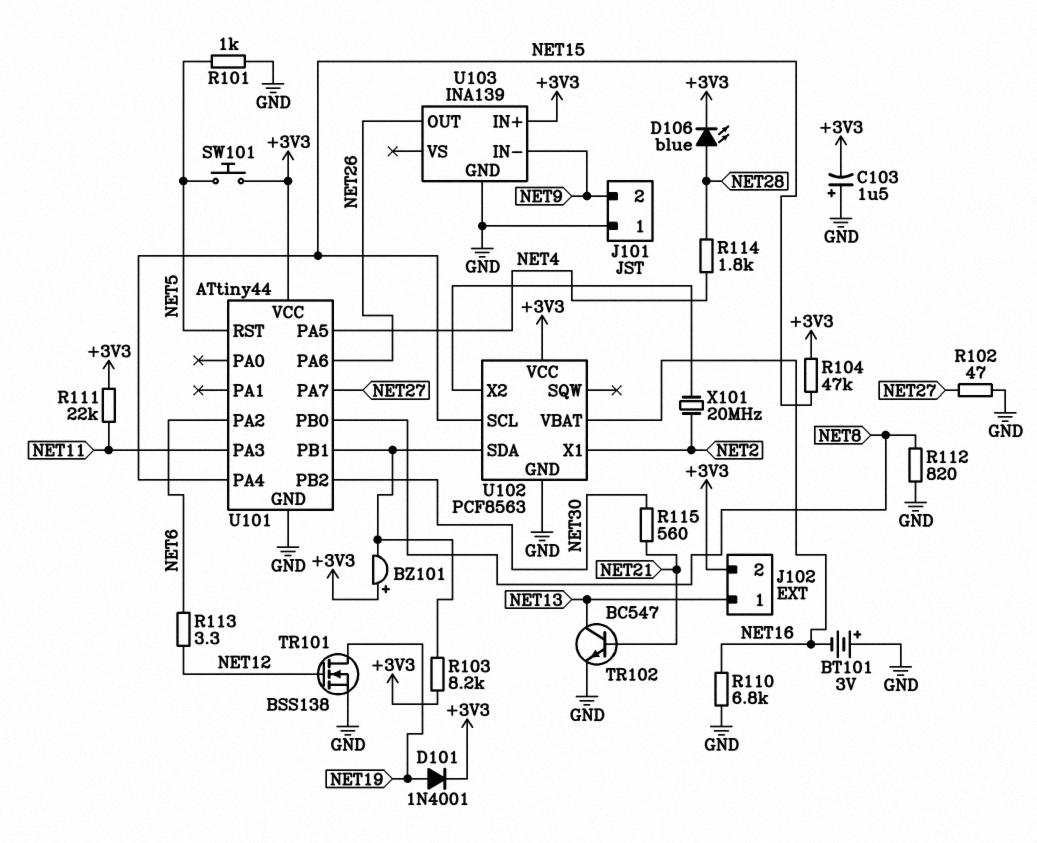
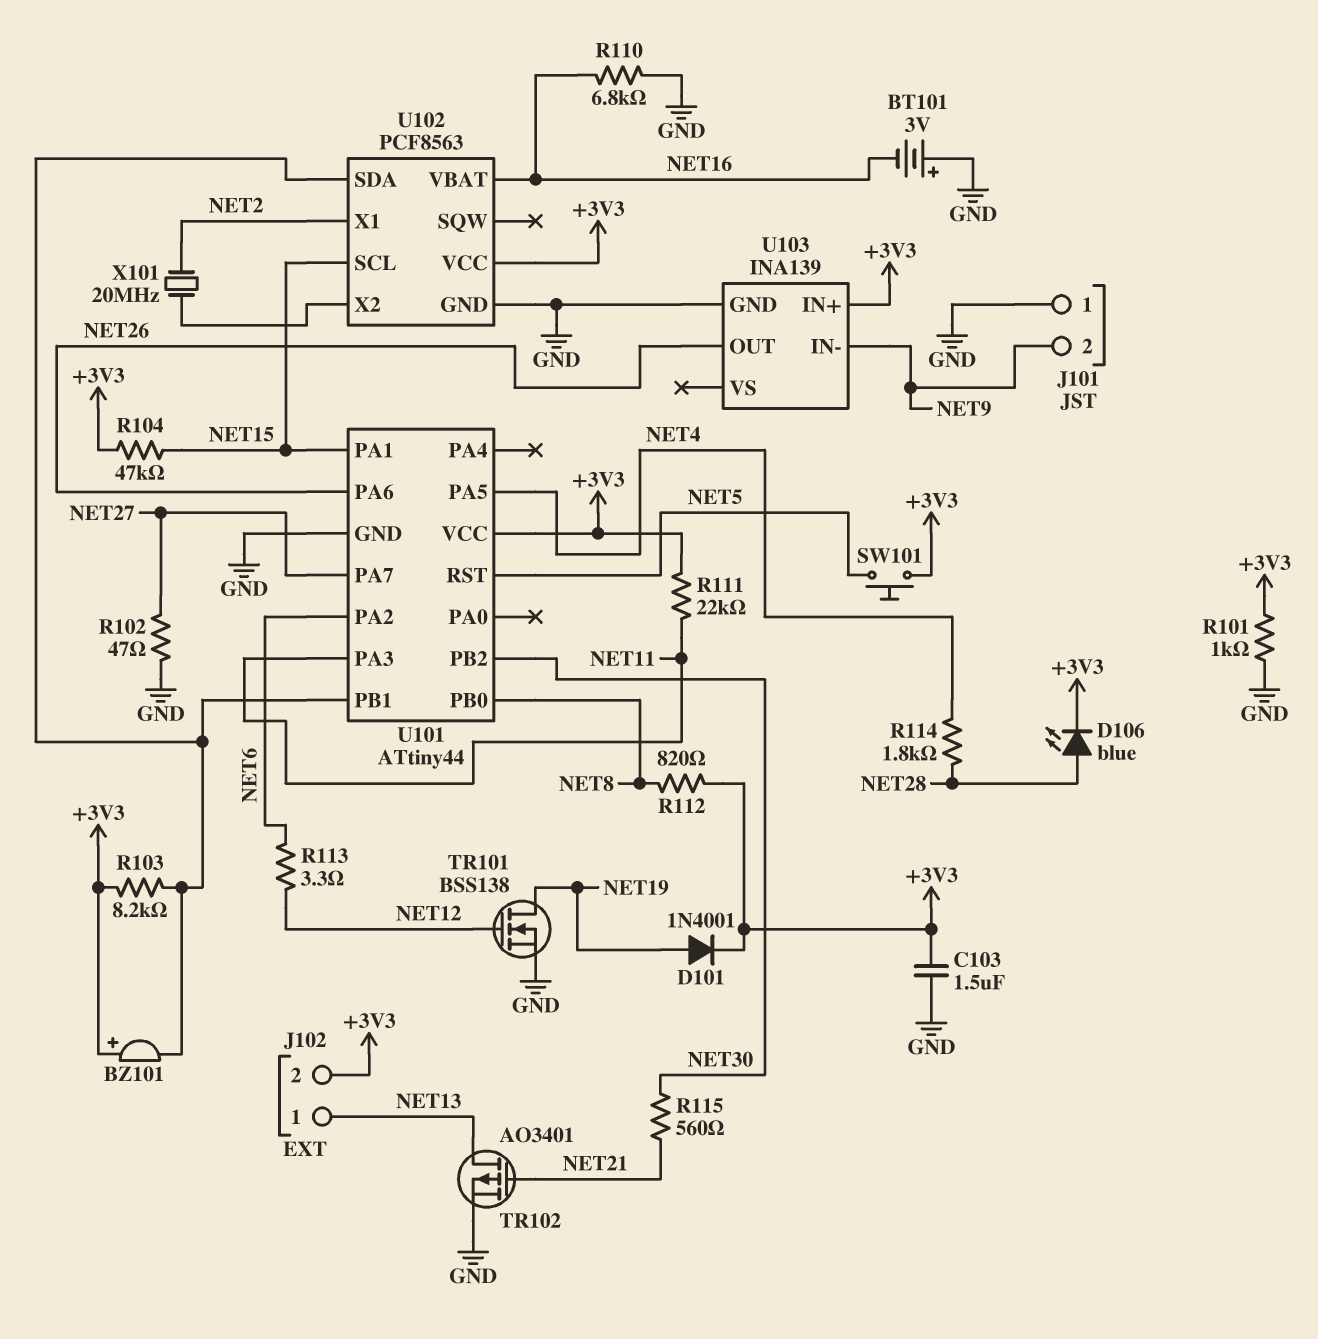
C103: 1.5uF (plus GND, minus +3V3) -> 1.5uF (+3V3, GND)
R101: 1k (GND, NET5) -> 1k (+3V3, GND)
R112: 820 (GND, NET8) -> 820 (+3V3, NET8)
TR102: NPN BC547 (B NET21, C NET13, E GND) -> PMOS AO3401 (G NET21, D NET13, S GND)
U101 pin PA1: none -> NET15
U101 pin PA4: NET15 -> none

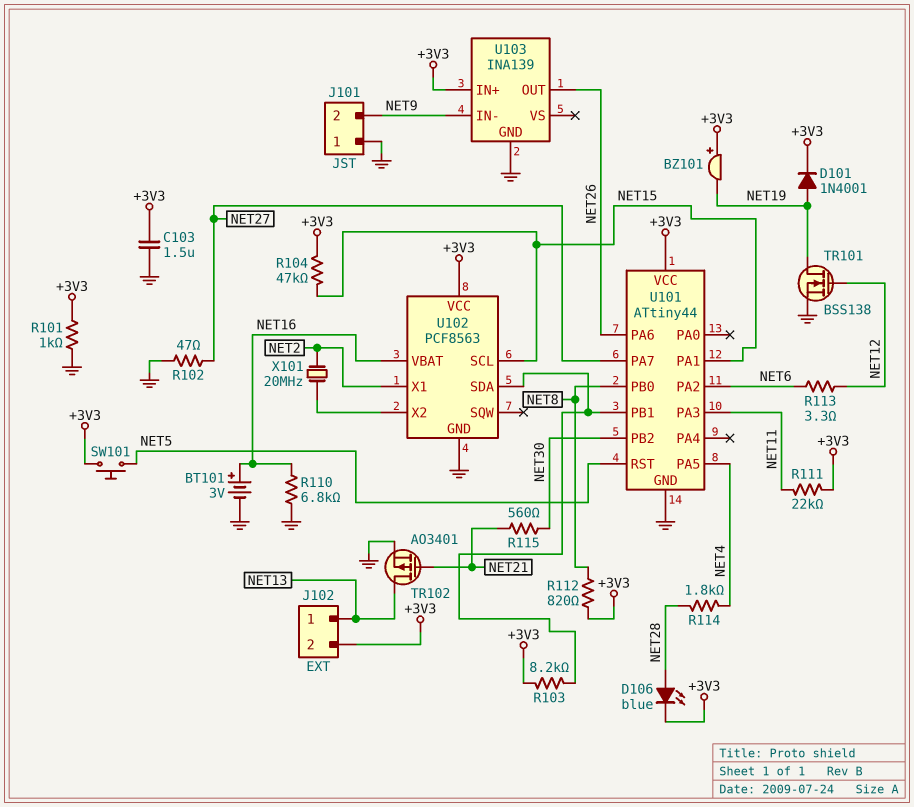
BT101: 3V (plus GND, minus NET16) -> 3V (plus NET16, minus GND)
BZ101: buzzer (plus +3V3, minus U101/PB1) -> buzzer (plus +3V3, minus NET19)

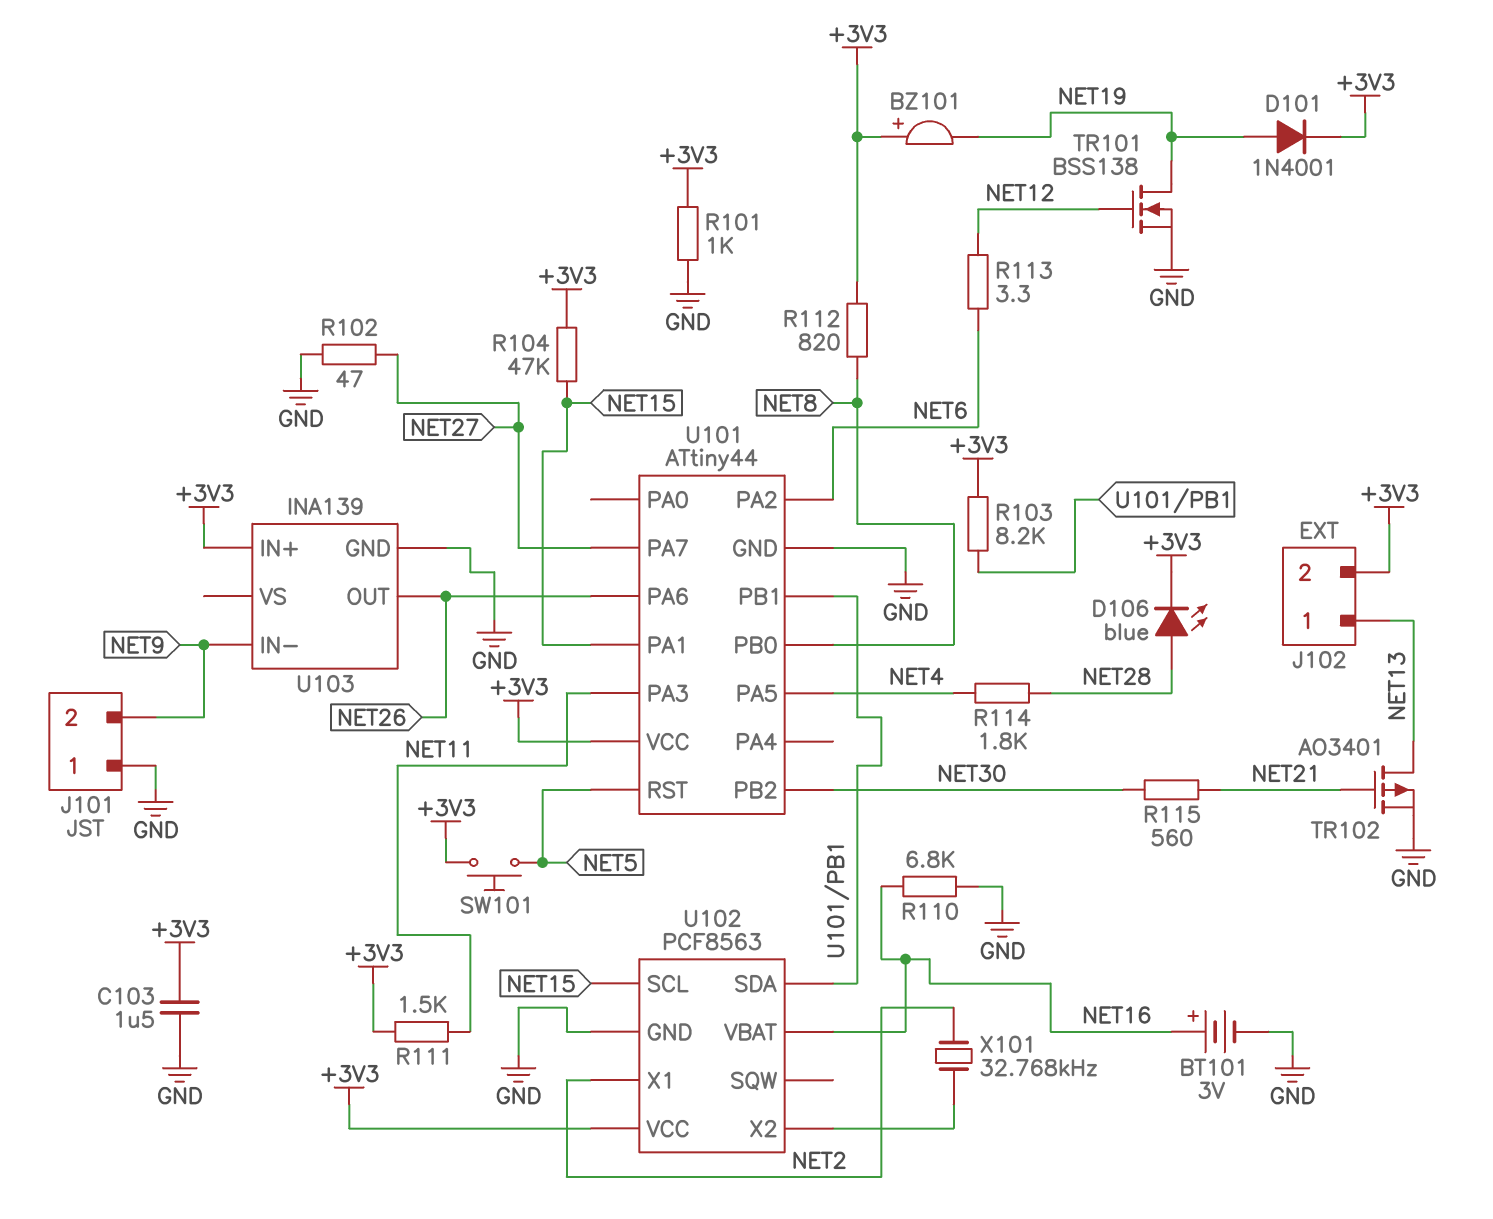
R111: 22k (+3V3, NET11) -> 1.5k (+3V3, NET11)
X101: 20MHz (NET2, U102/X2) -> 32.768kHz (NET2, U102/X2)

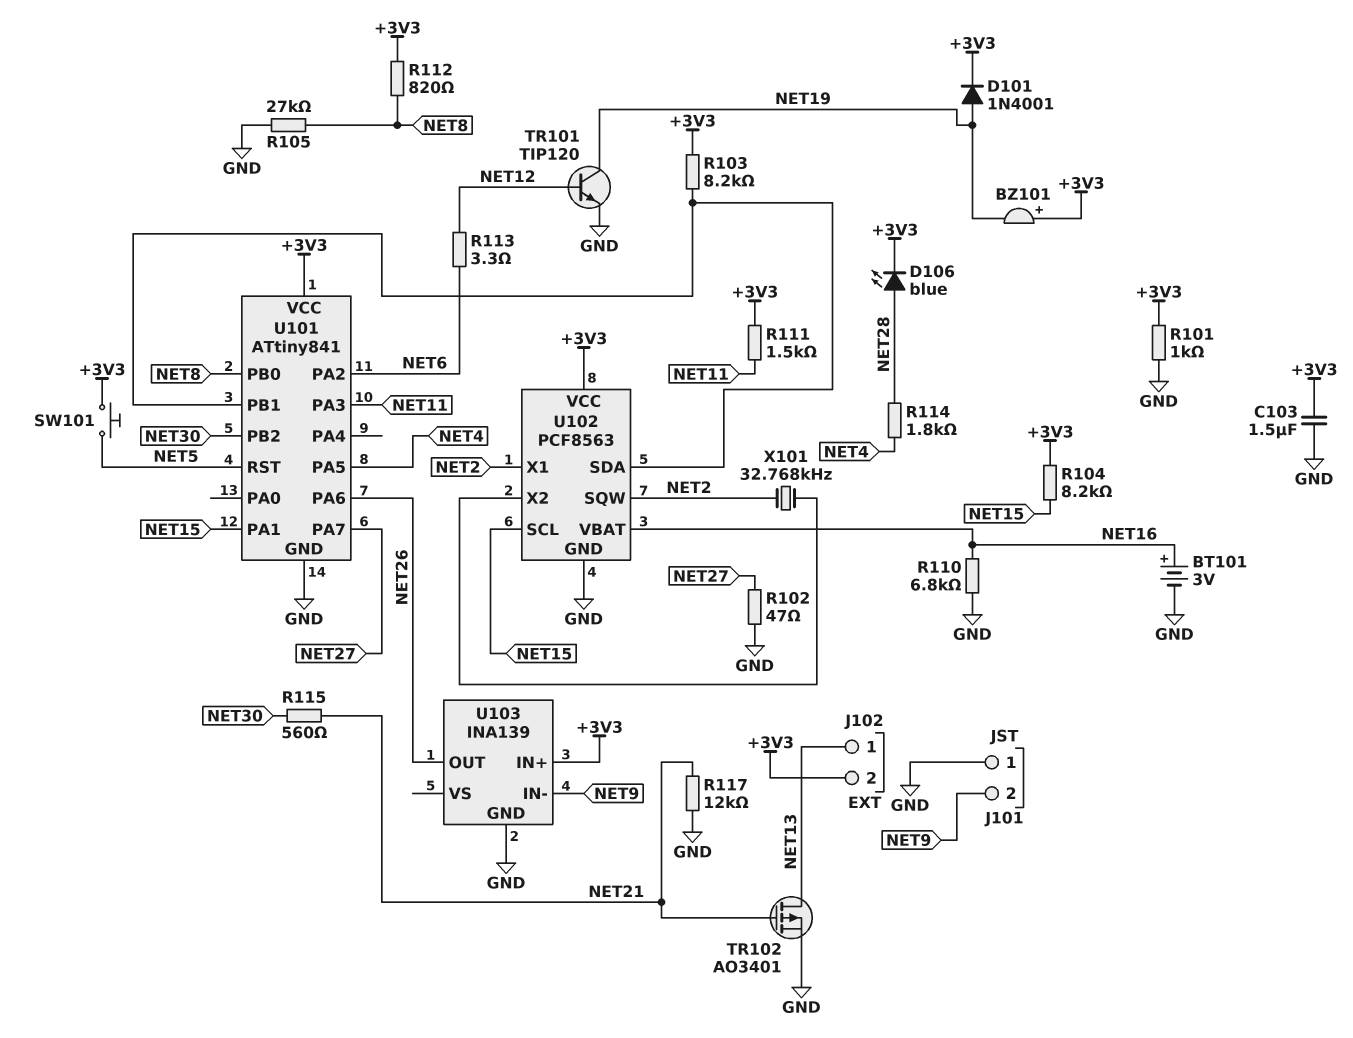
R104: 47k (+3V3, NET15) -> 8.2k (+3V3, NET15)
R105: none -> 27k (GND, NET8)
R117: none -> 12k (GND, NET21)
TR101: NMOS BSS138 (G NET12, D NET19, S GND) -> NPN TIP120 (B NET12, C NET19, E GND)
U101: ATtiny44 -> ATtiny841
U102 pin SQW: none -> NET2

